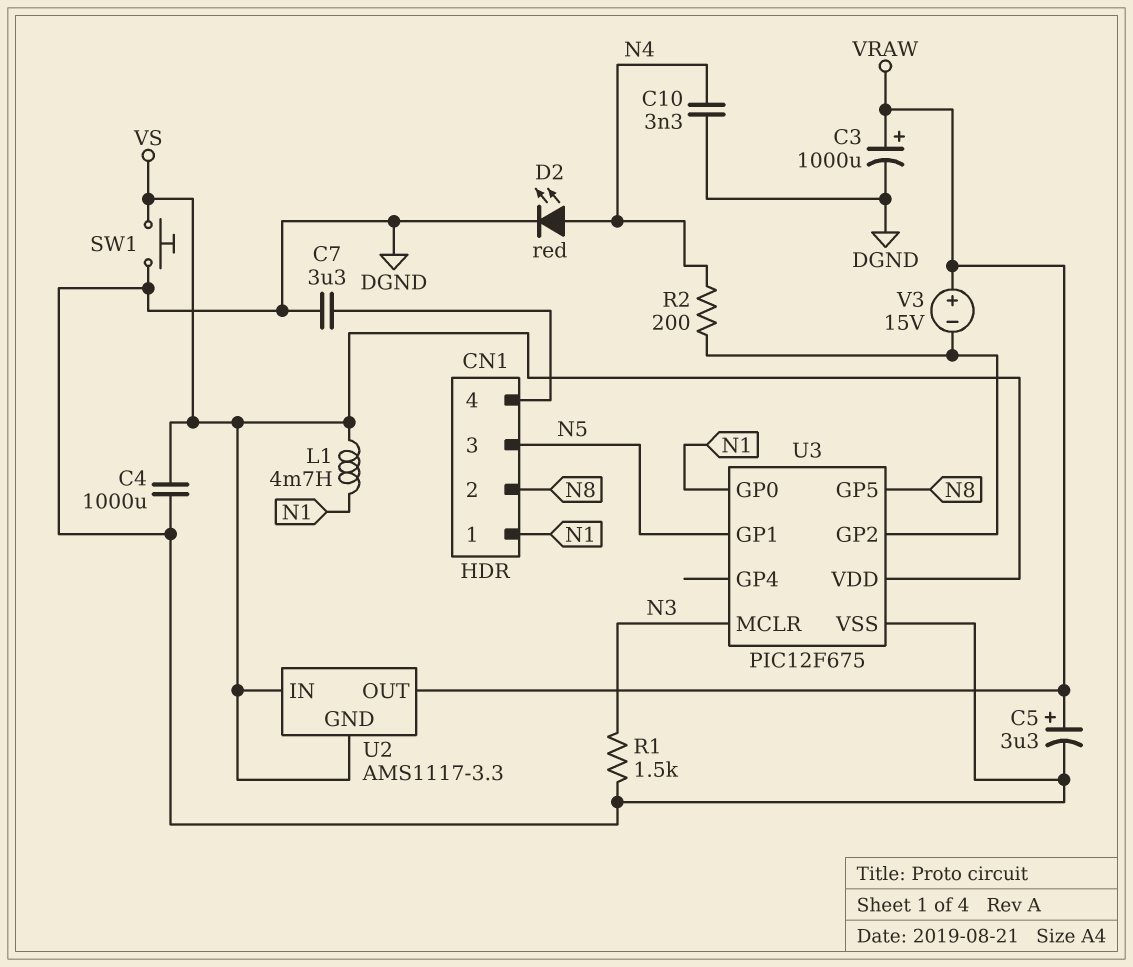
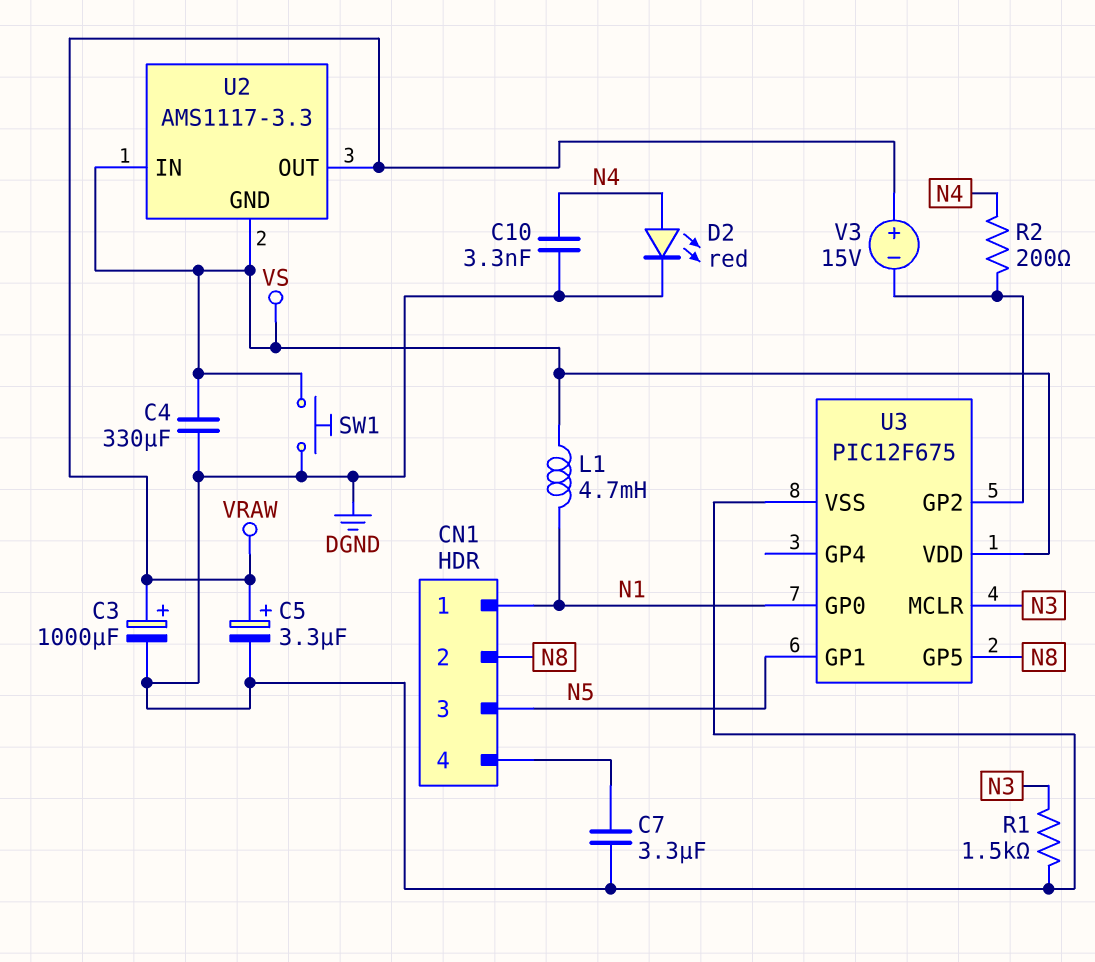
C4: 1000uF (DGND, VS) -> 330uF (DGND, VS)

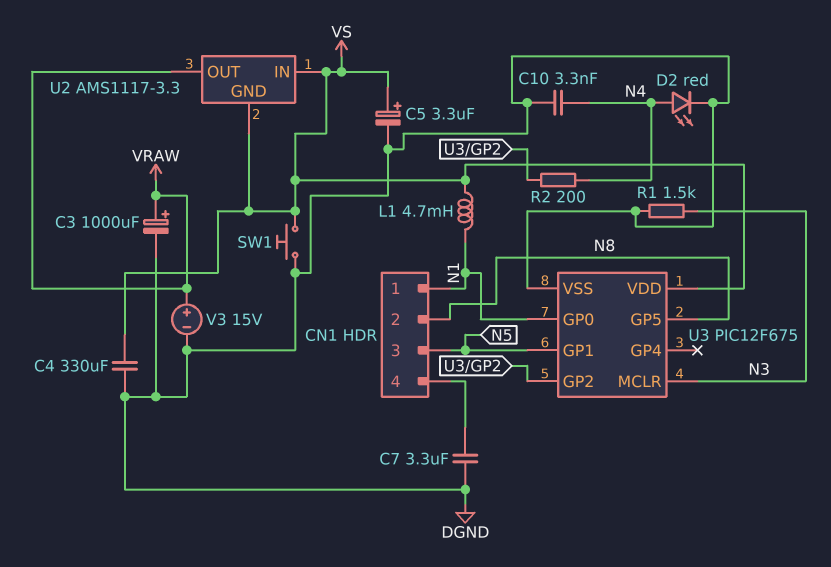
C5: 3.3uF (plus VRAW, minus DGND) -> 3.3uF (plus VS, minus DGND)
V3: 15V (plus VRAW, minus U3/GP2) -> 15V (plus VRAW, minus DGND)

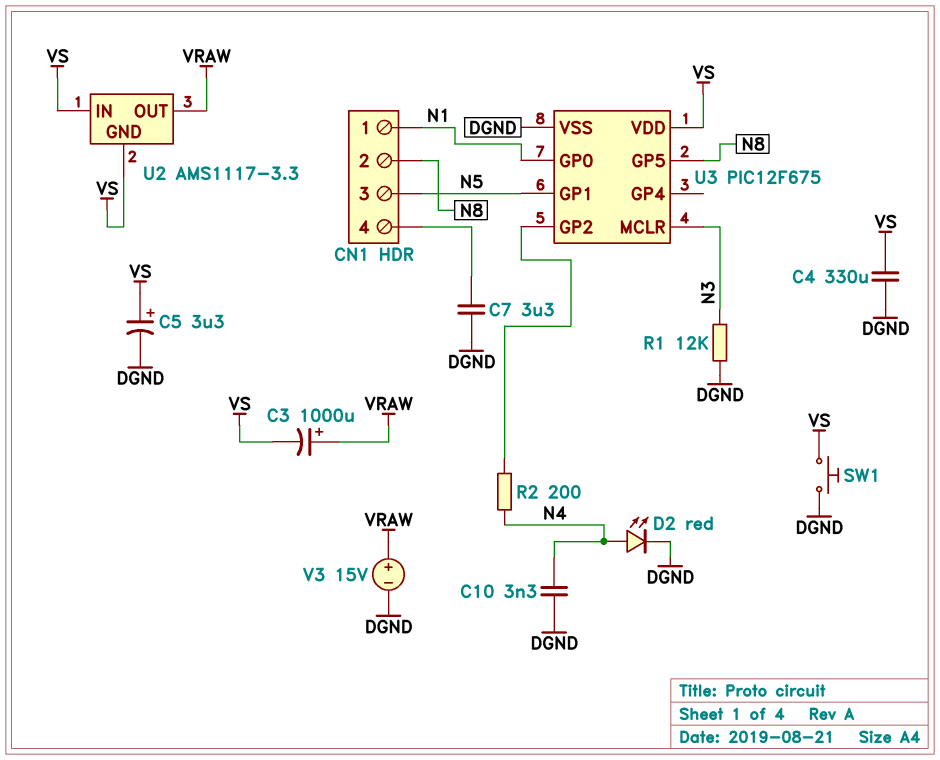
C3: 1000uF (plus VRAW, minus DGND) -> 1000uF (plus VRAW, minus VS)
L1: 4.7mH (N1, VS) -> none
R1: 1.5k (DGND, N3) -> 12k (DGND, N3)

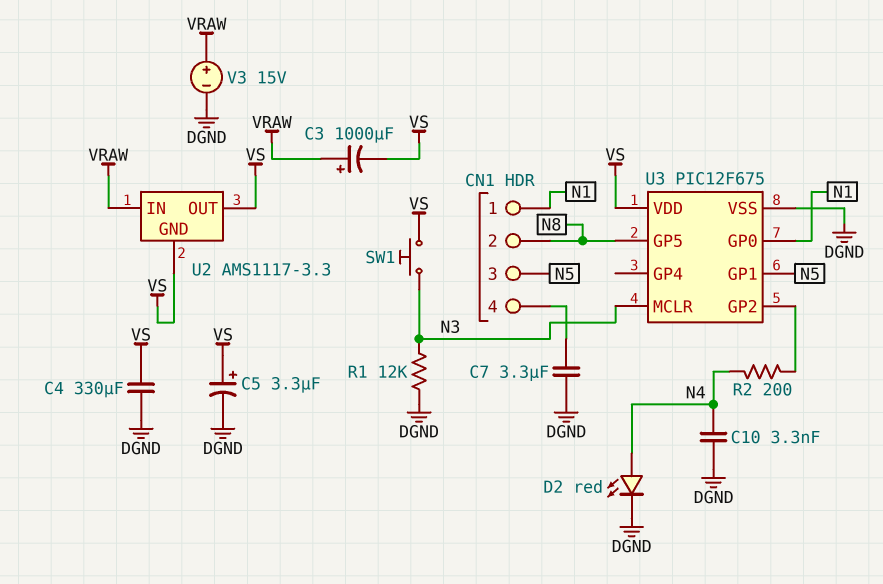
SW1: button (DGND, VS) -> button (N3, VS)
U2 pin IN: VS -> VRAW
U2 pin OUT: VRAW -> VS

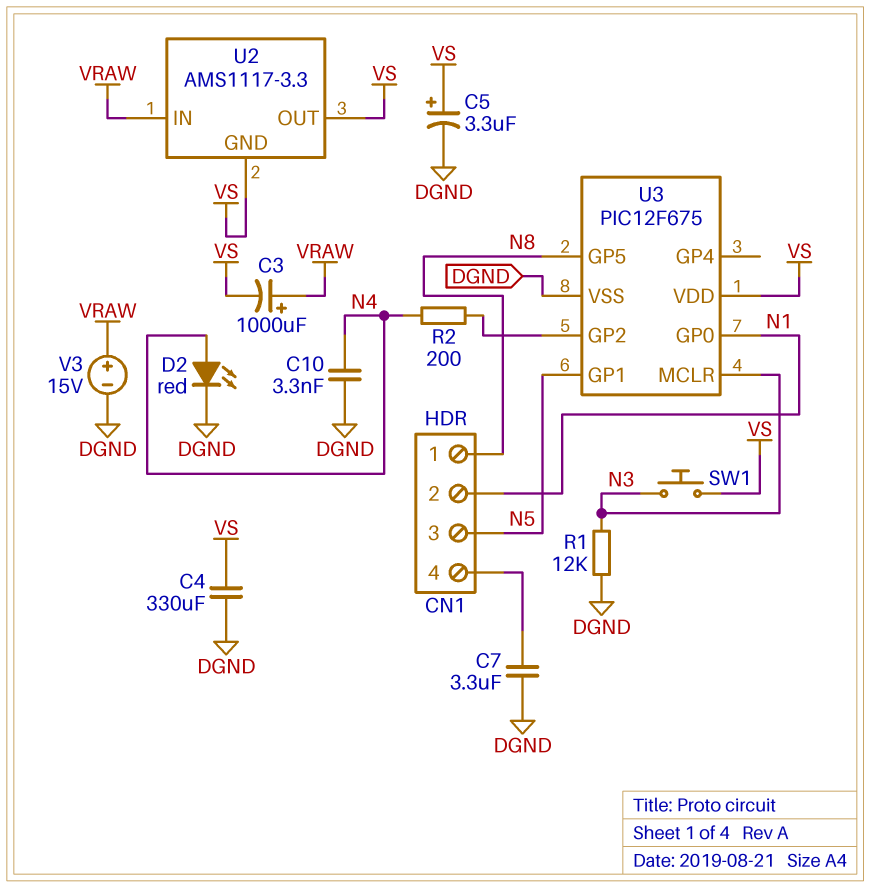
CN1 pin 1: N1 -> N8
CN1 pin 2: N8 -> N1

